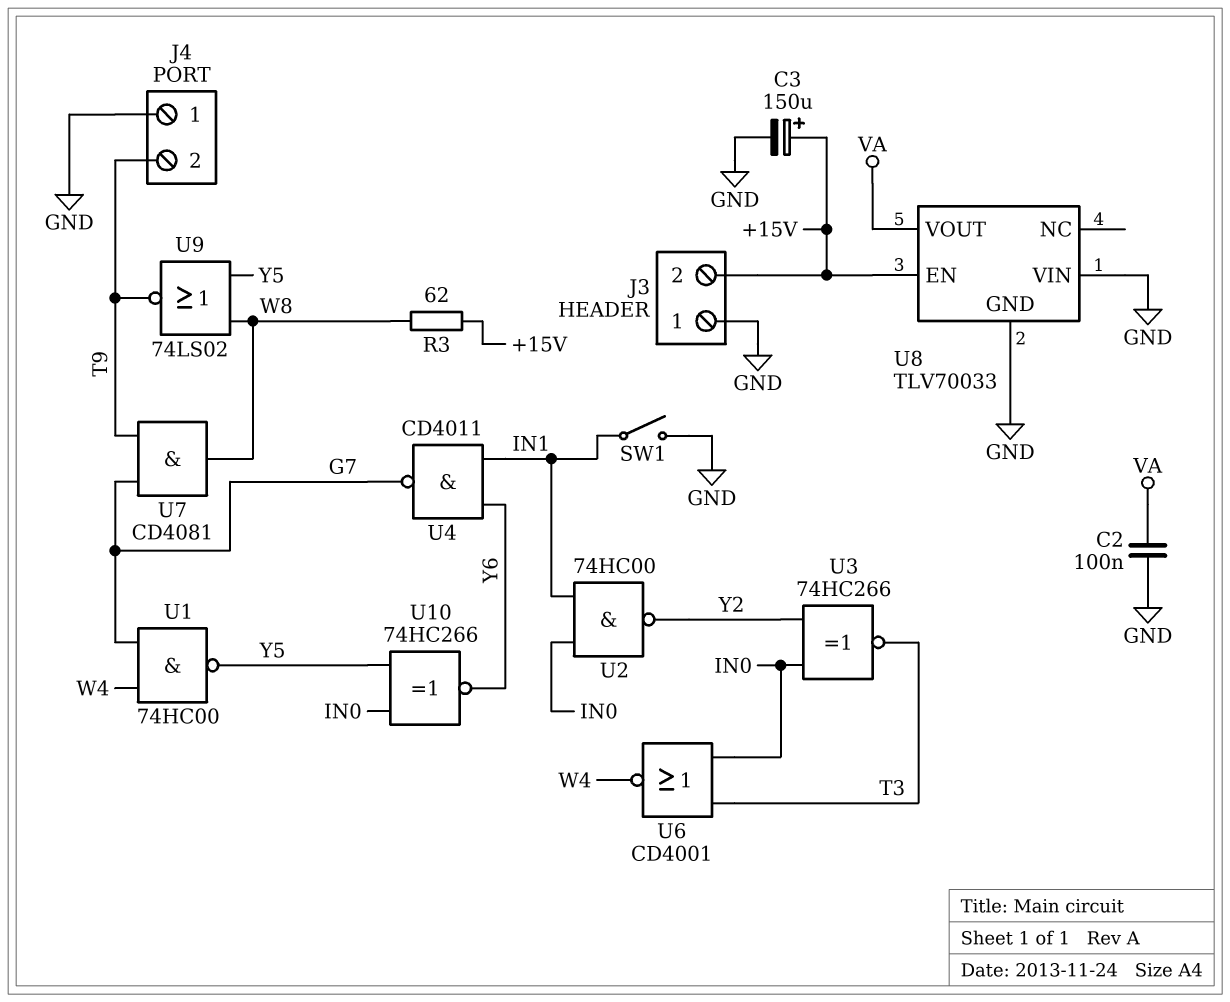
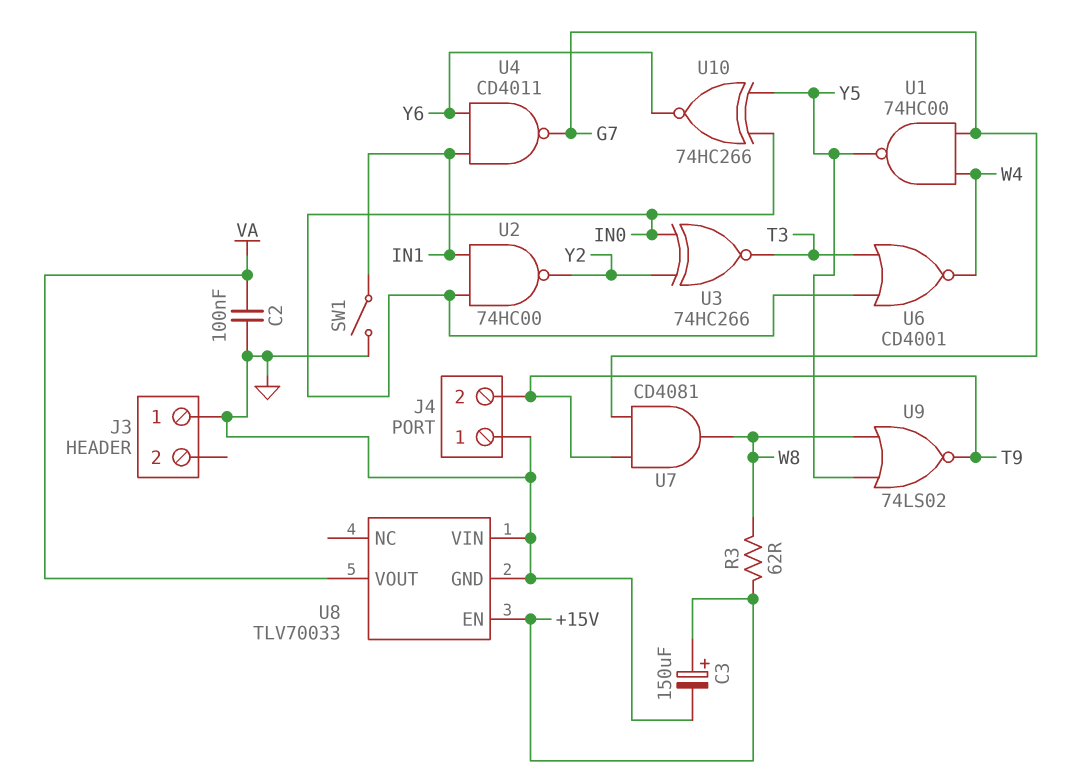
J3 pin 2: +15V -> none

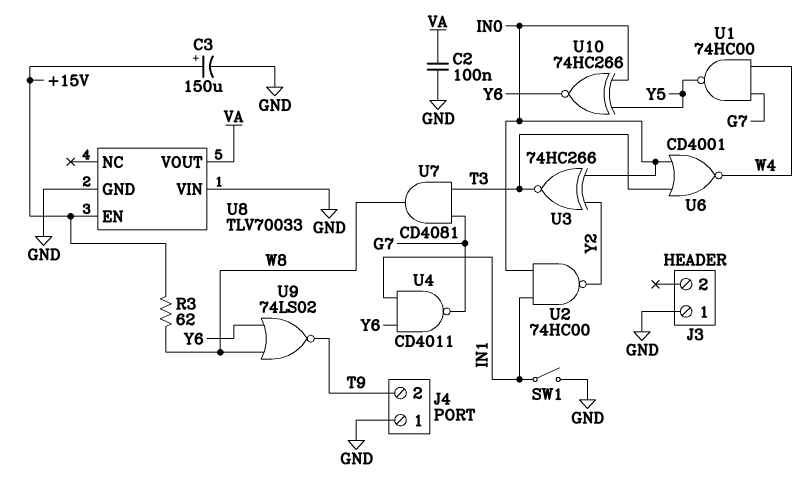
U7: AND CD4081 (in G7, in T9, out W8) -> AND CD4081 (in G7, in T3, out W8)
U9: NOR 74LS02 (in W8, in Y5, out T9) -> NOR 74LS02 (in W8, in Y6, out T9)

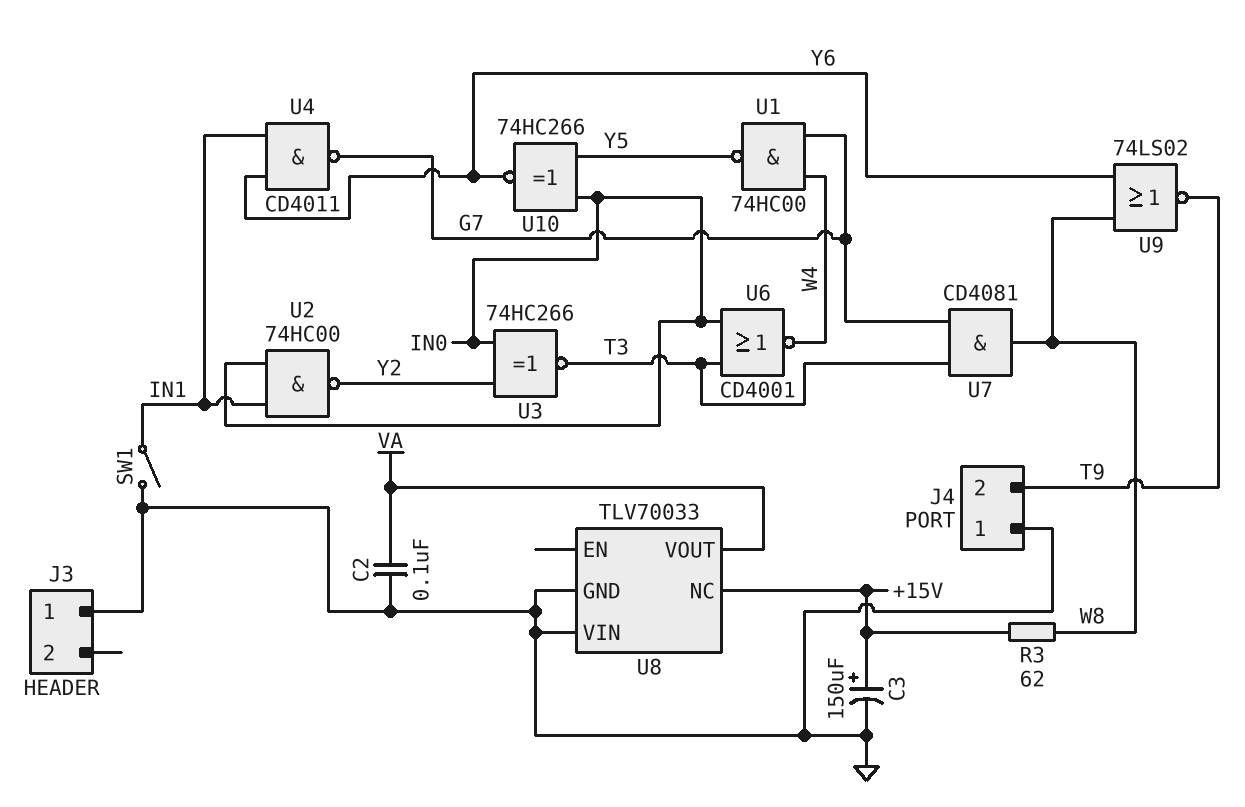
U8 pin EN: +15V -> none
U8 pin NC: none -> +15V

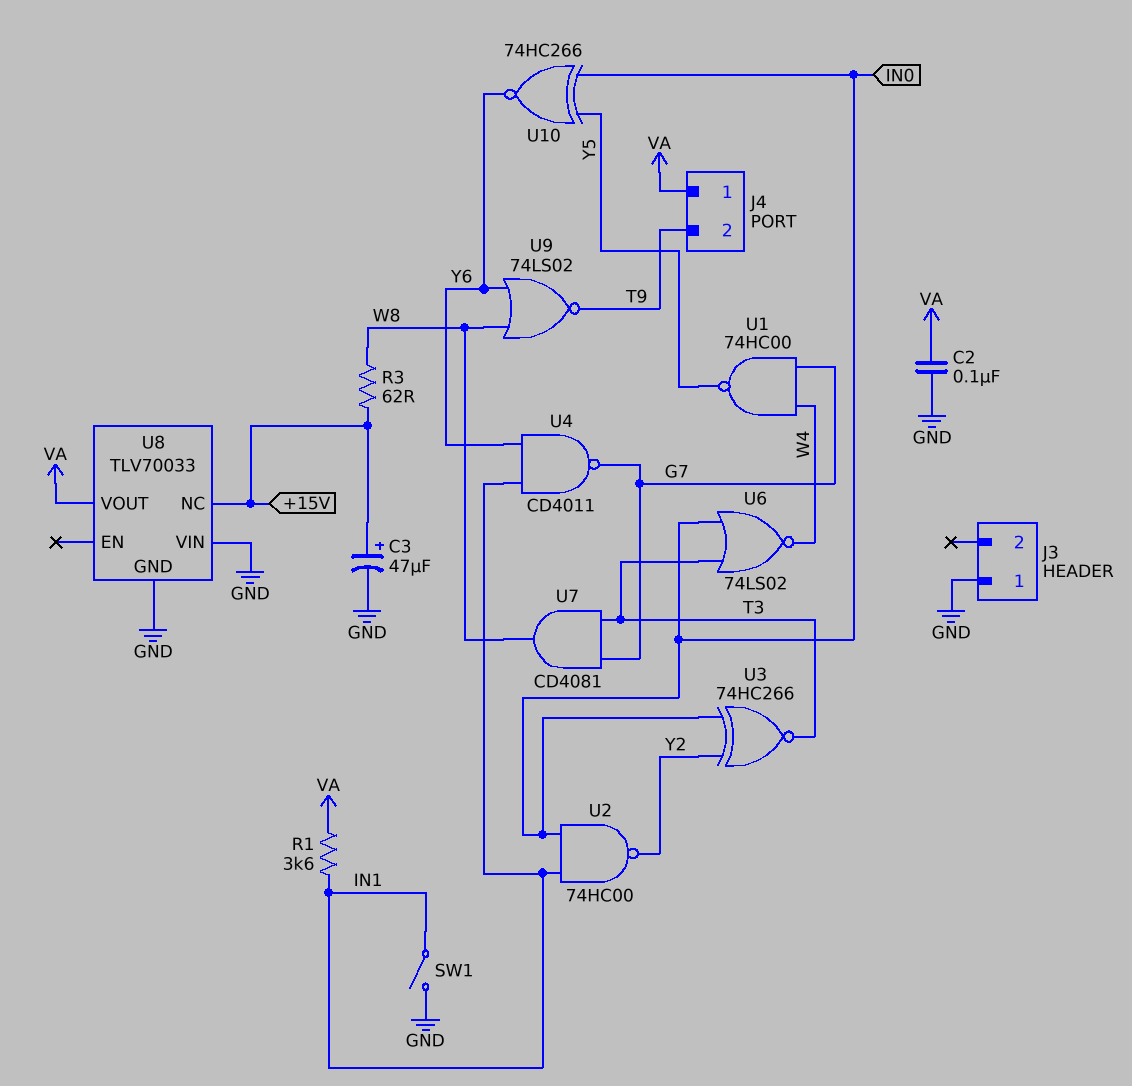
C3: 150uF (plus +15V, minus GND) -> 47uF (plus +15V, minus GND)
J4 pin 1: GND -> VA
R1: none -> 3.6k (IN1, VA)
U6: NOR CD4001 (in IN0, in T3, out W4) -> NOR 74LS02 (in IN0, in T3, out W4)

